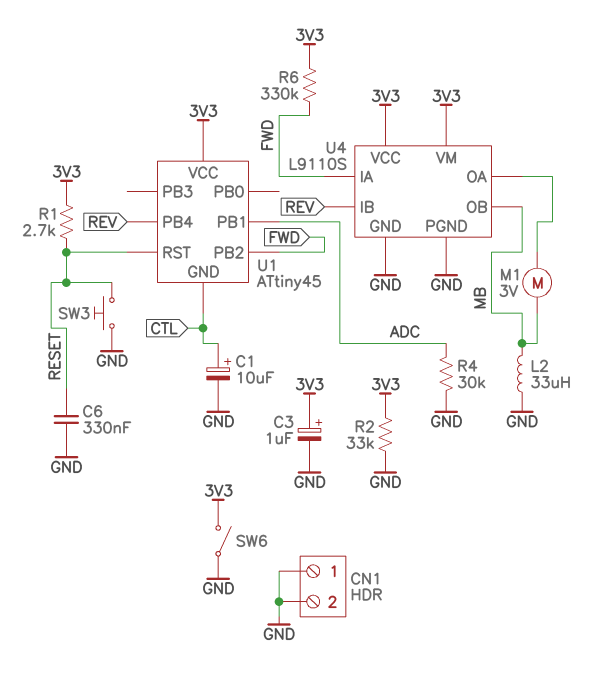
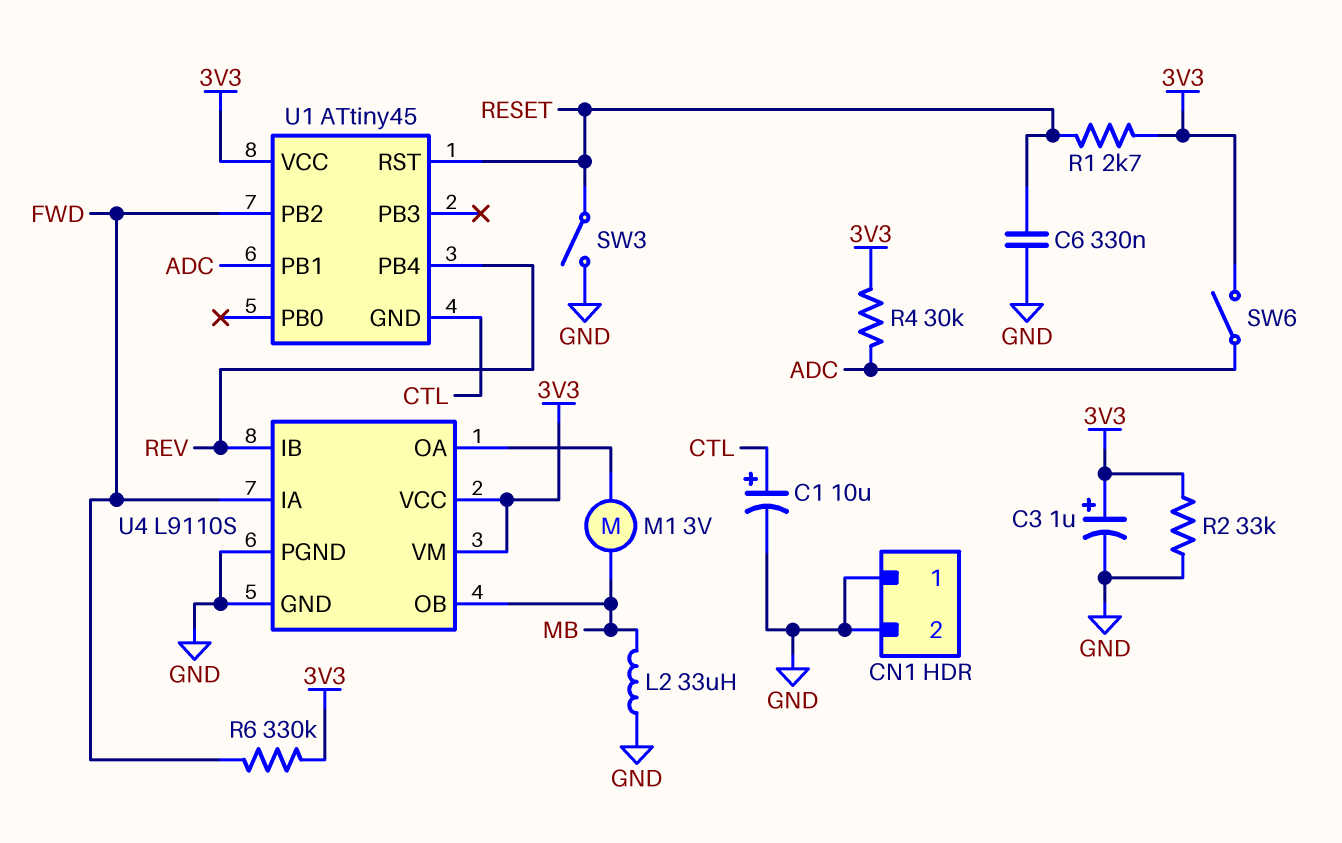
R4: 30k (ADC, GND) -> 30k (3V3, ADC)
SW3: button (GND, RESET) -> switch (GND, RESET)
SW6: switch (3V3, GND) -> switch (3V3, ADC)

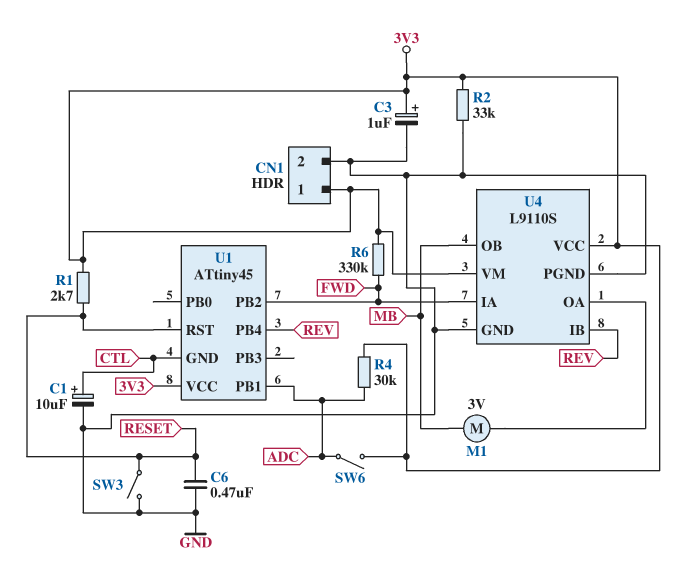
C6: 330nF (GND, RESET) -> 470nF (GND, RESET)
CN1 pin 1: GND -> 3V3
L2: 33uH (GND, MB) -> none

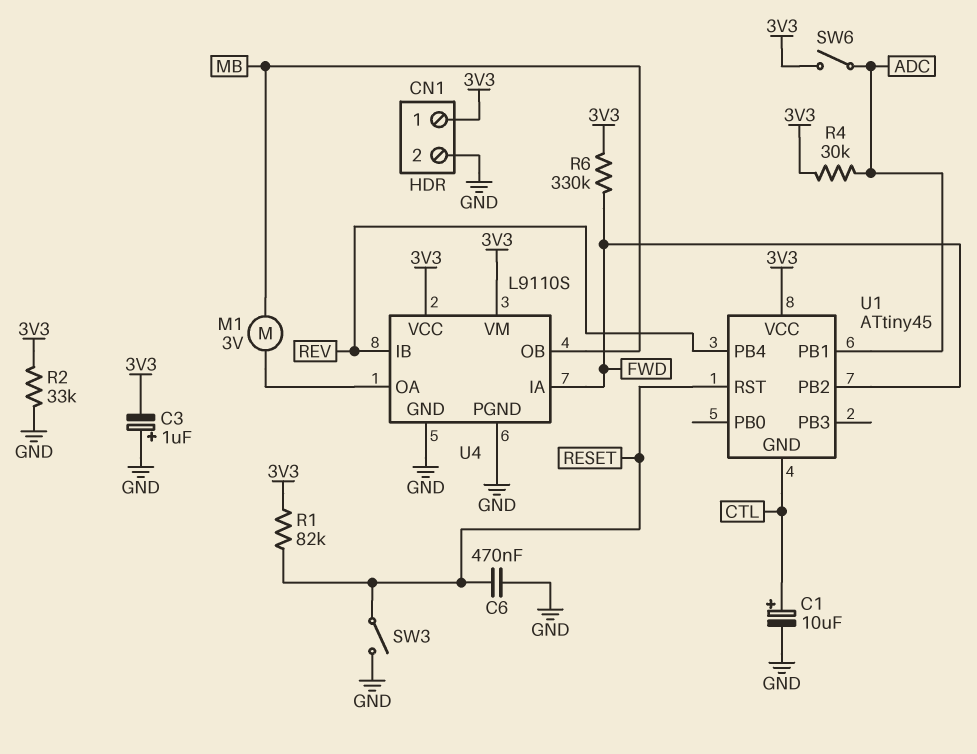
C3: 1uF (plus 3V3, minus GND) -> 1uF (plus GND, minus 3V3)
R1: 2.7k (3V3, RESET) -> 82k (3V3, RESET)

